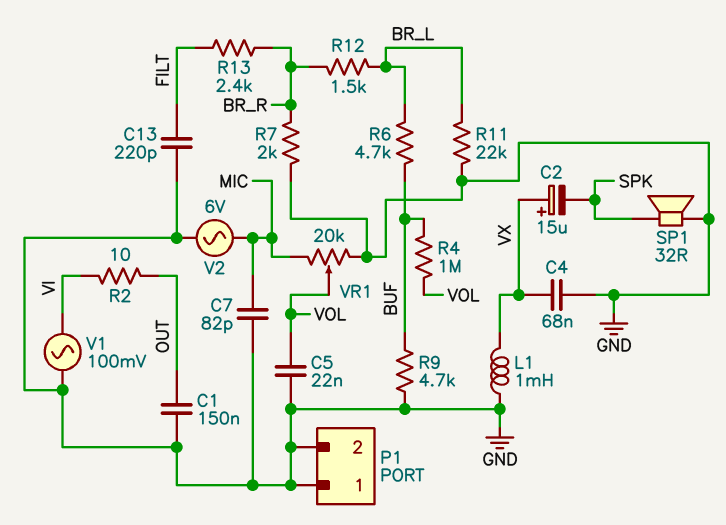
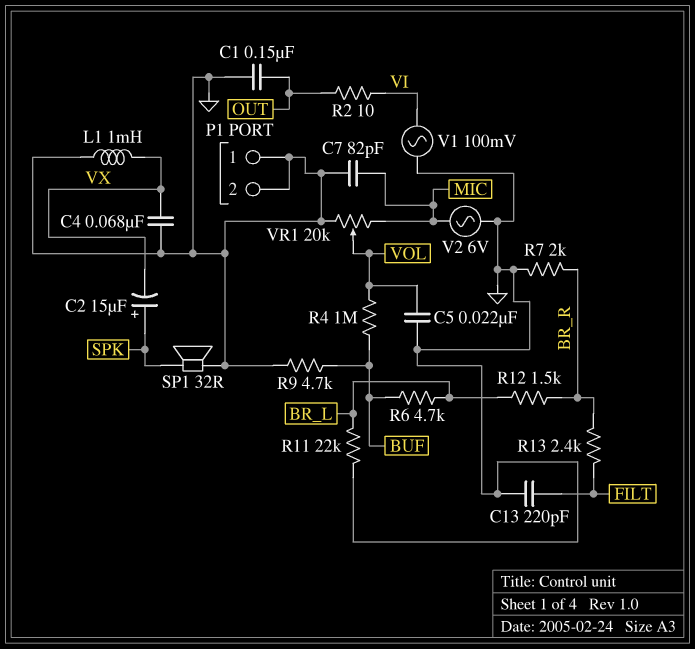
C2: 15uF (plus VX, minus SPK) -> 15uF (plus SPK, minus VX)

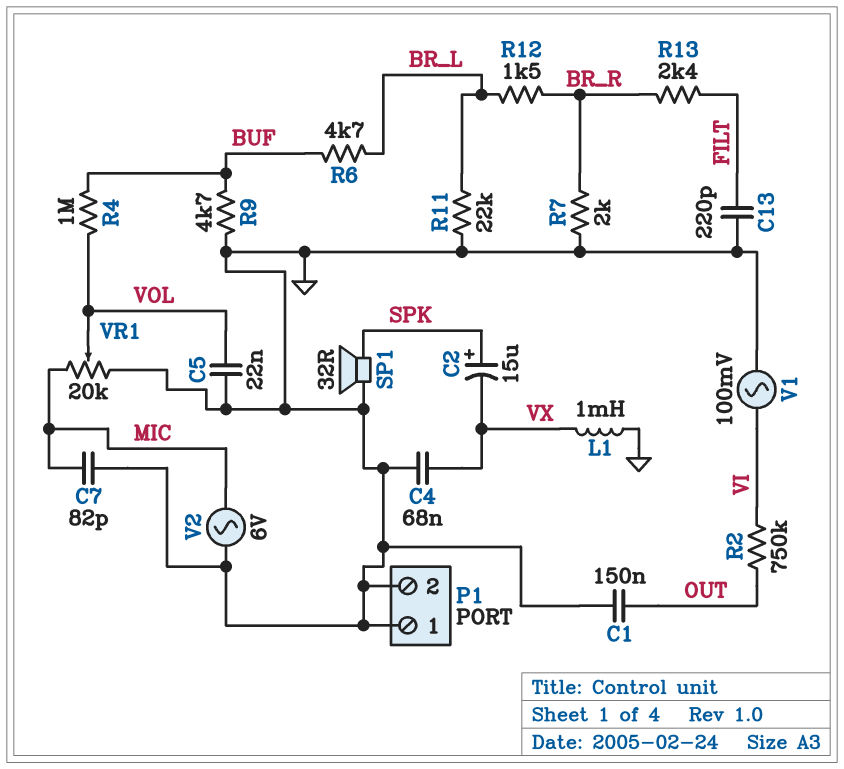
R2: 10 (OUT, VI) -> 750k (OUT, VI)

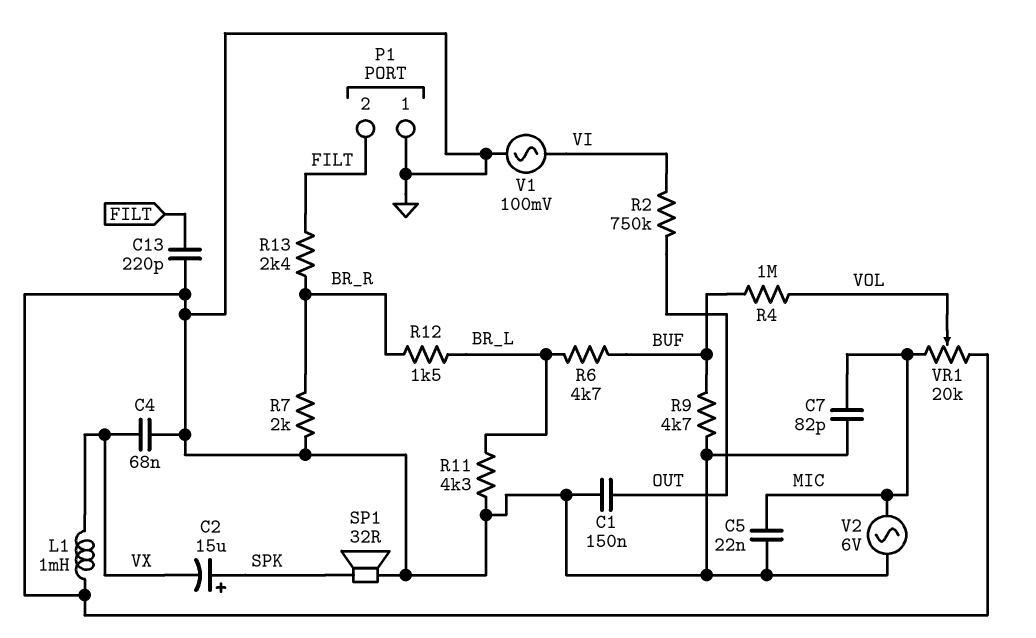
C5: 22nF (GND, VOL) -> 22nF (GND, MIC)
P1 pin 2: GND -> FILT
R11: 22k (BR_L, GND) -> 4.3k (BR_L, GND)

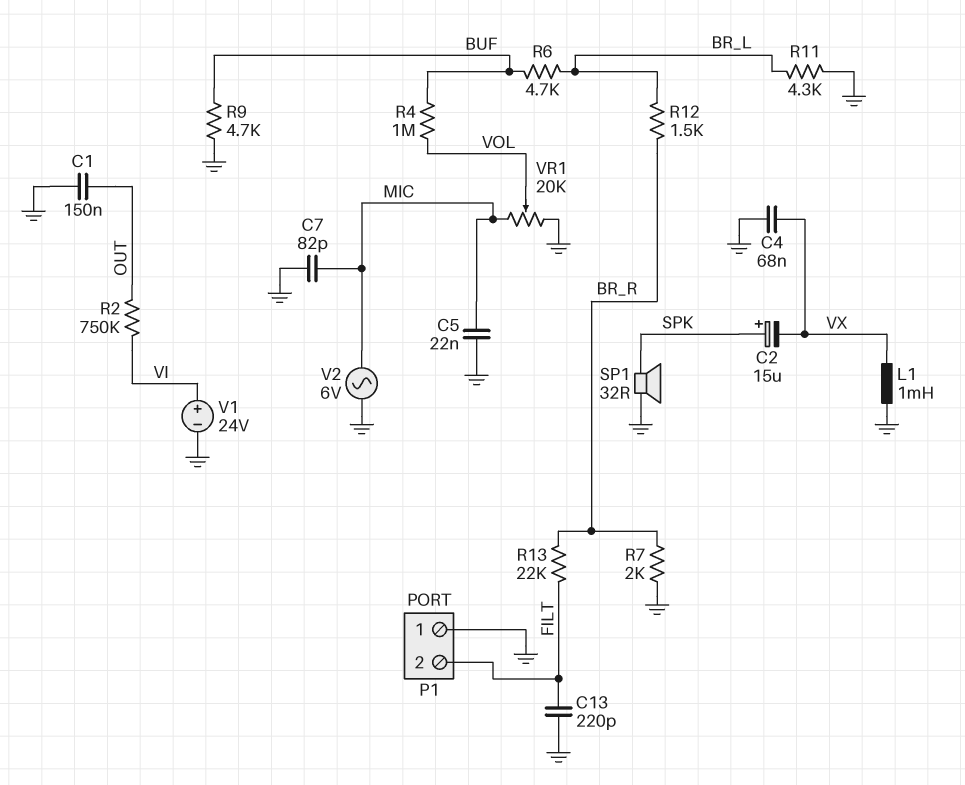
R13: 2.4k (BR_R, FILT) -> 22k (BR_R, FILT)
V1: AC 100mV (GND, VI) -> 24V (plus VI, minus GND)

